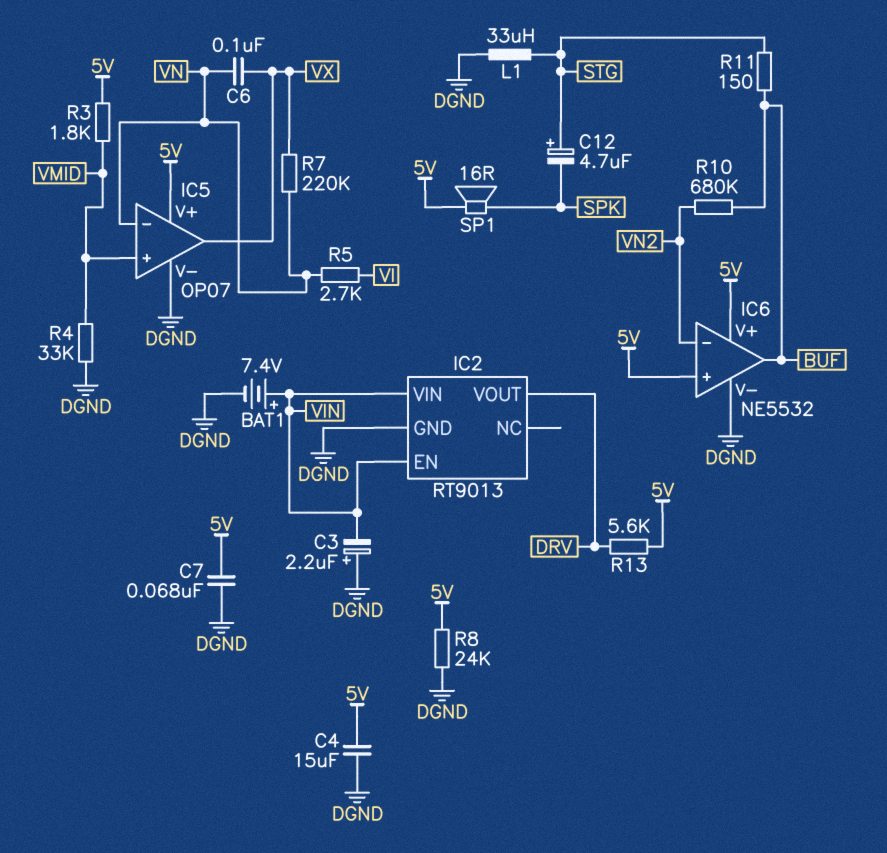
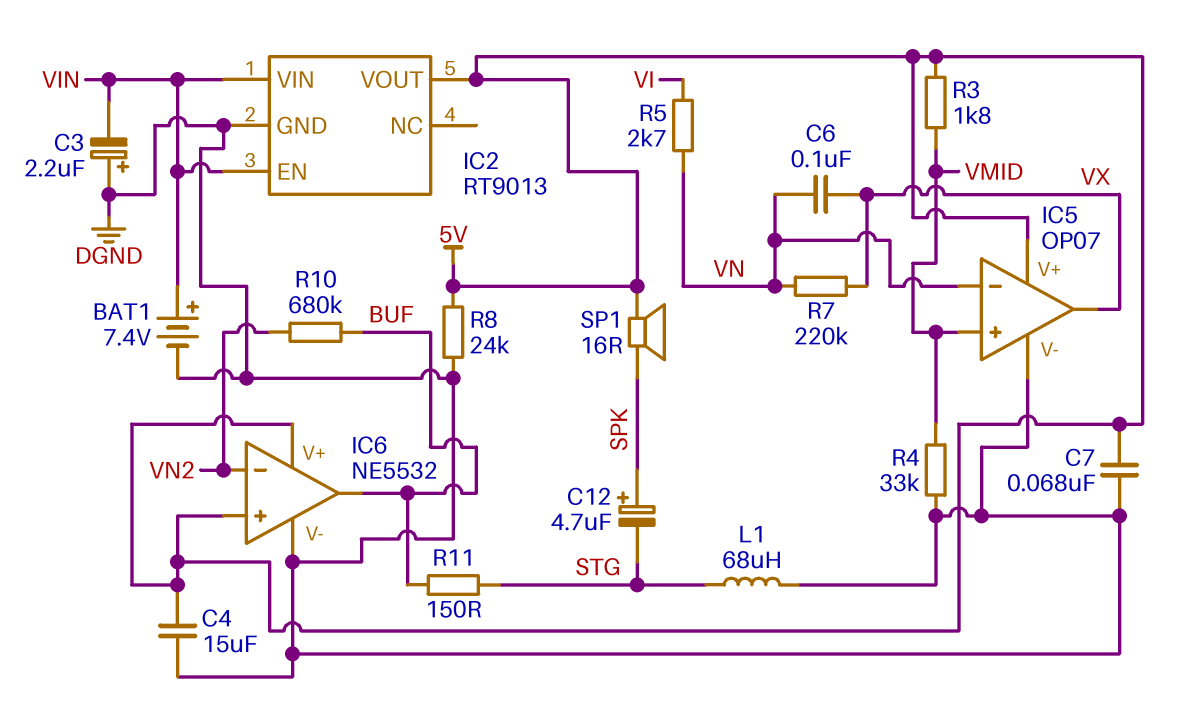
C12: 4.7uF (plus STG, minus SPK) -> 4.7uF (plus SPK, minus STG)
IC2 pin VOUT: DRV -> 5V
L1: 33uH (DGND, STG) -> 68uH (DGND, STG)
R13: 5.6k (5V, DRV) -> none

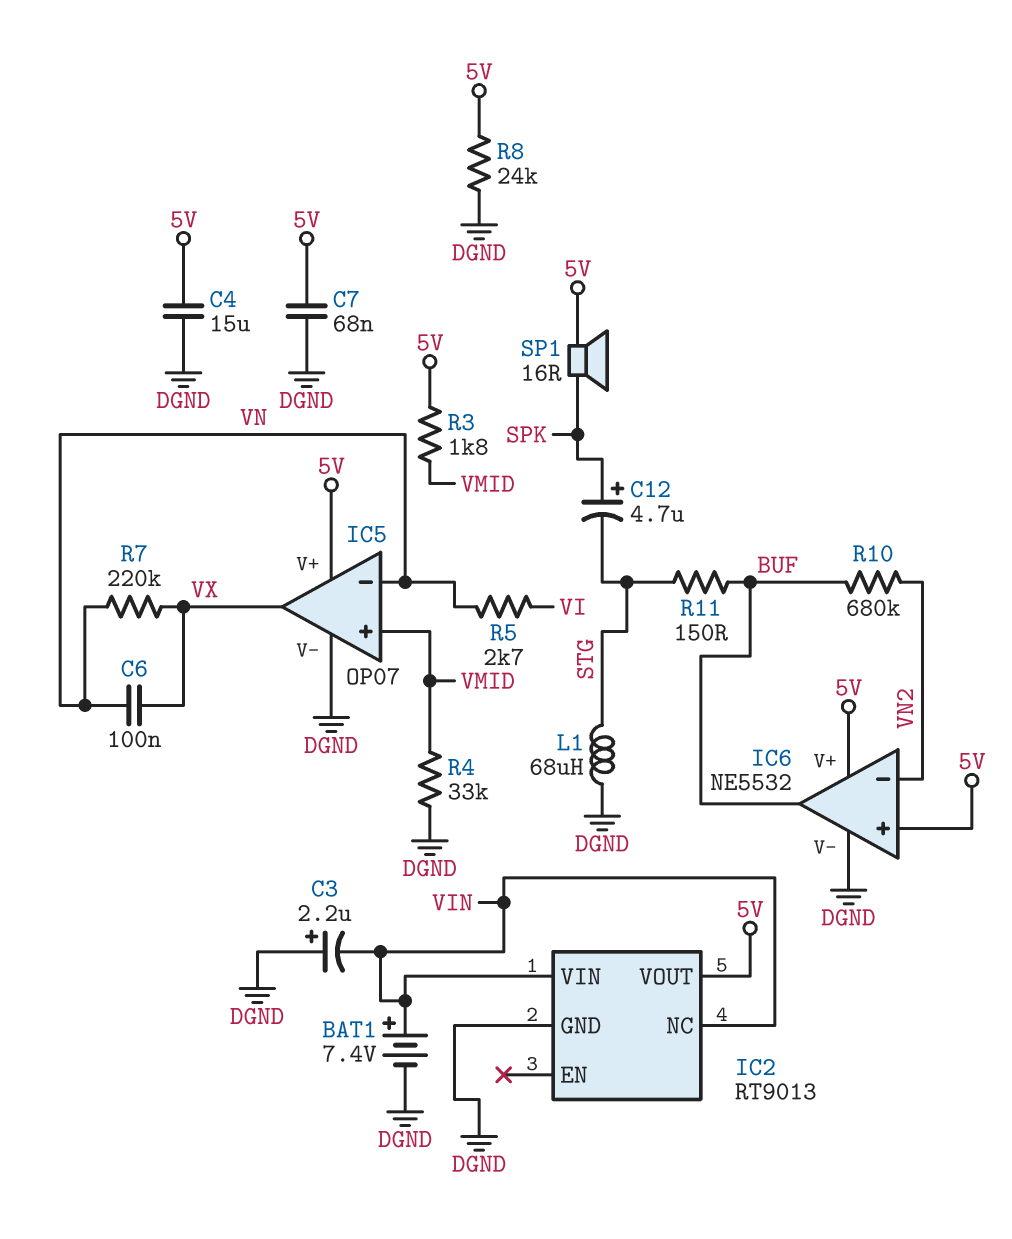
IC2 pin EN: VIN -> none
IC2 pin NC: none -> VIN

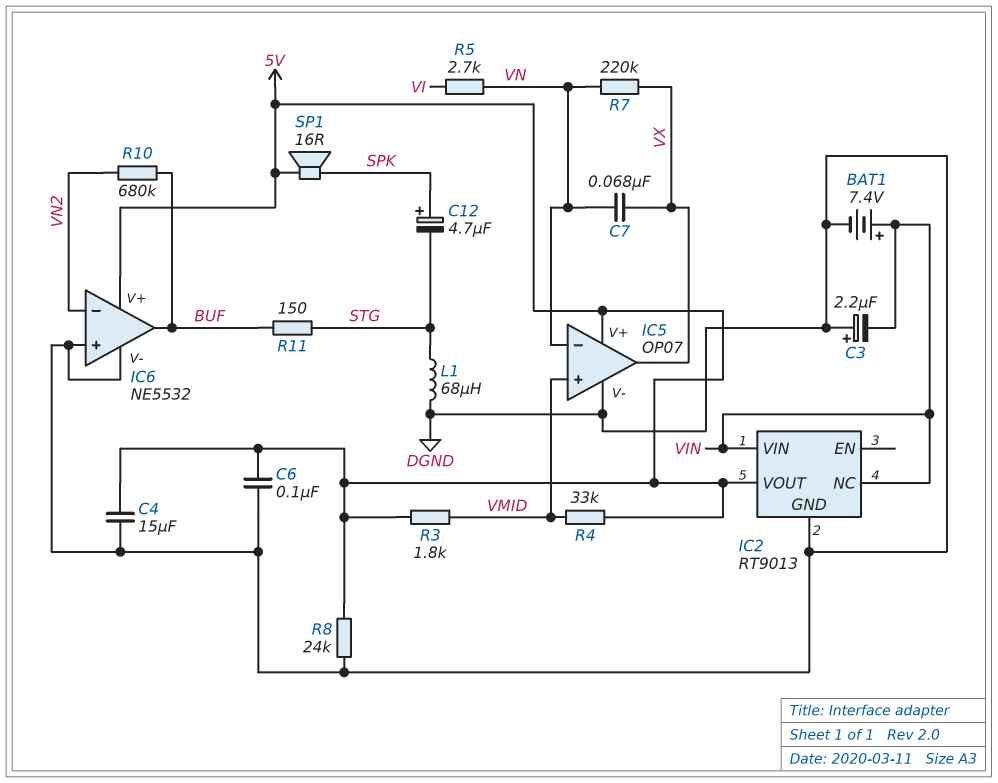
C6: 100nF (VN, VX) -> 100nF (5V, DGND)
C7: 68nF (5V, DGND) -> 68nF (VN, VX)
IC6 pin in+: 5V -> DGND
R4: 33k (DGND, VMID) -> 33k (5V, VMID)

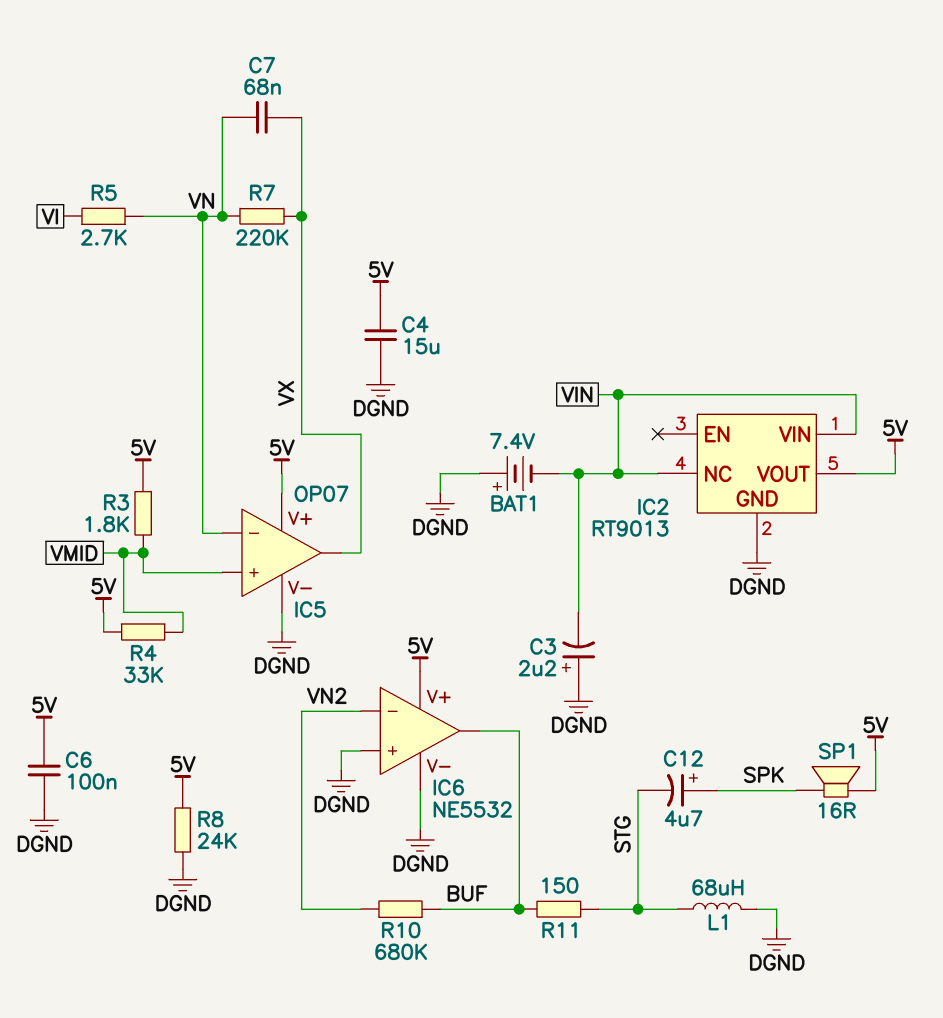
BAT1: 7.4V (plus VIN, minus DGND) -> 7.4V (plus DGND, minus VIN)

